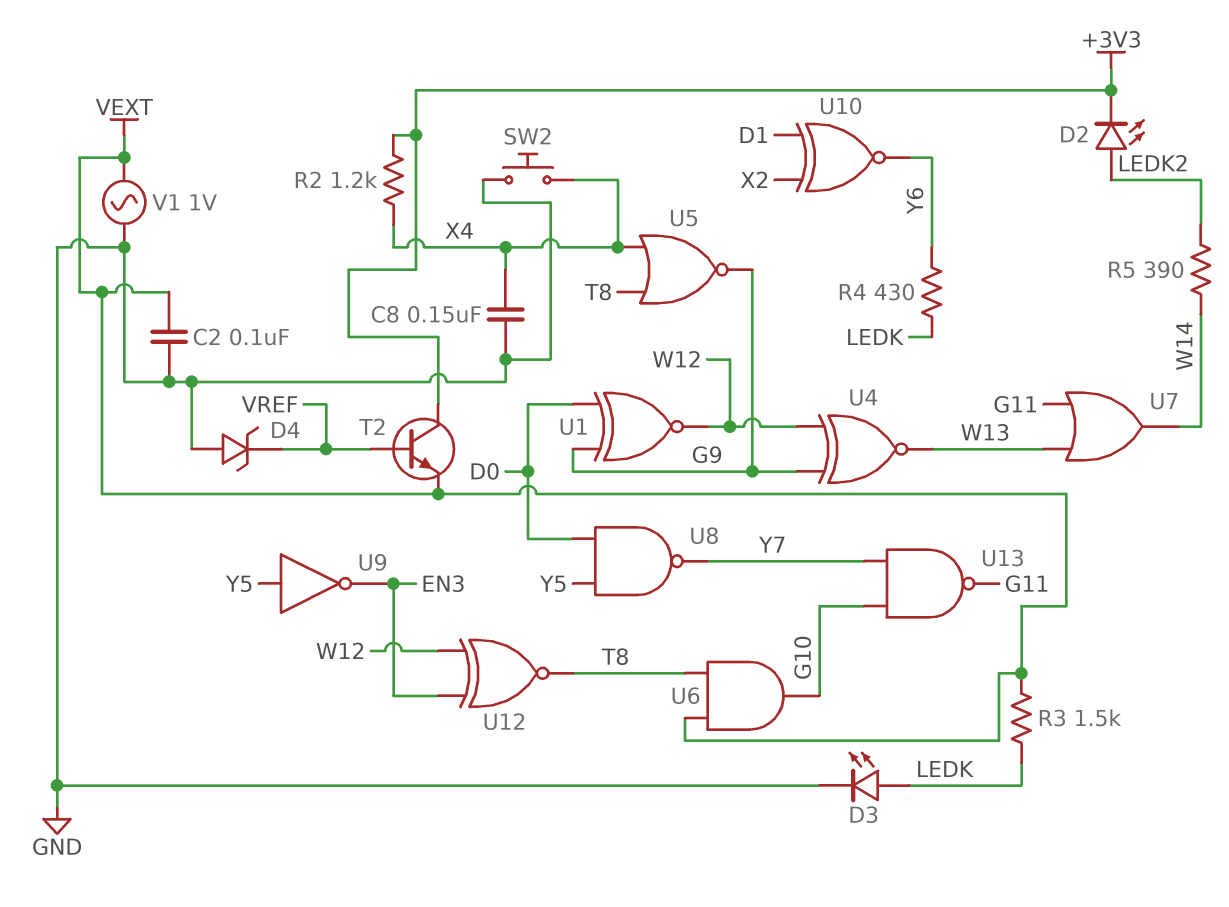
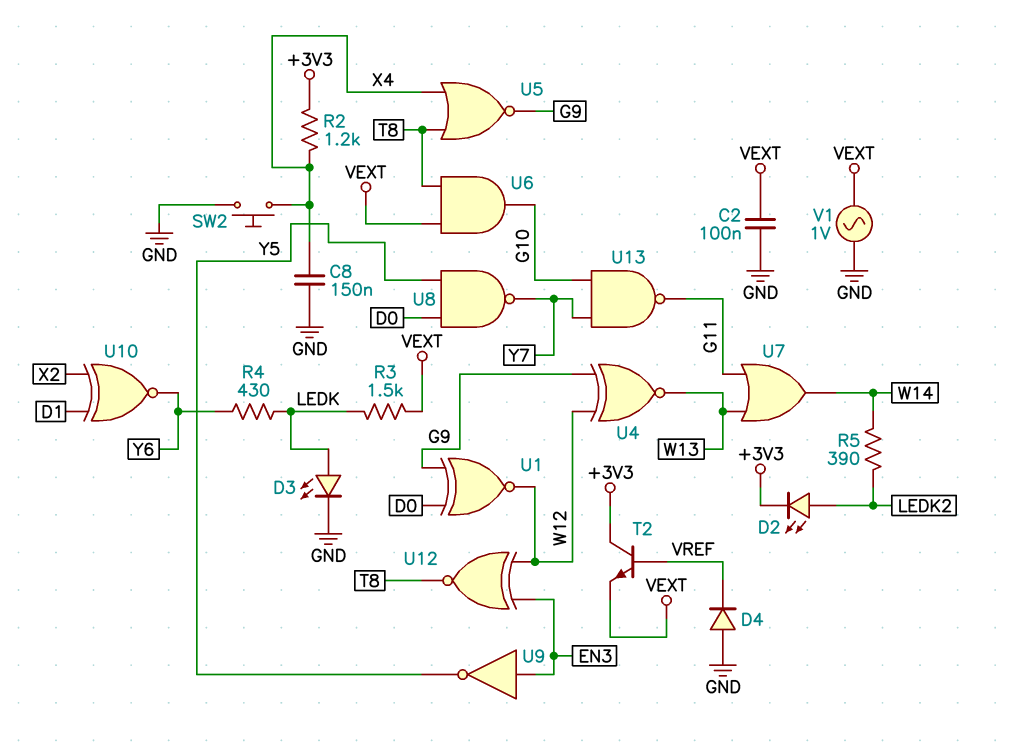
D4: zener (A GND, K VREF) -> diode (A GND, K VREF)
U9: NOT (in Y5, out EN3) -> NOT (in EN3, out Y5)

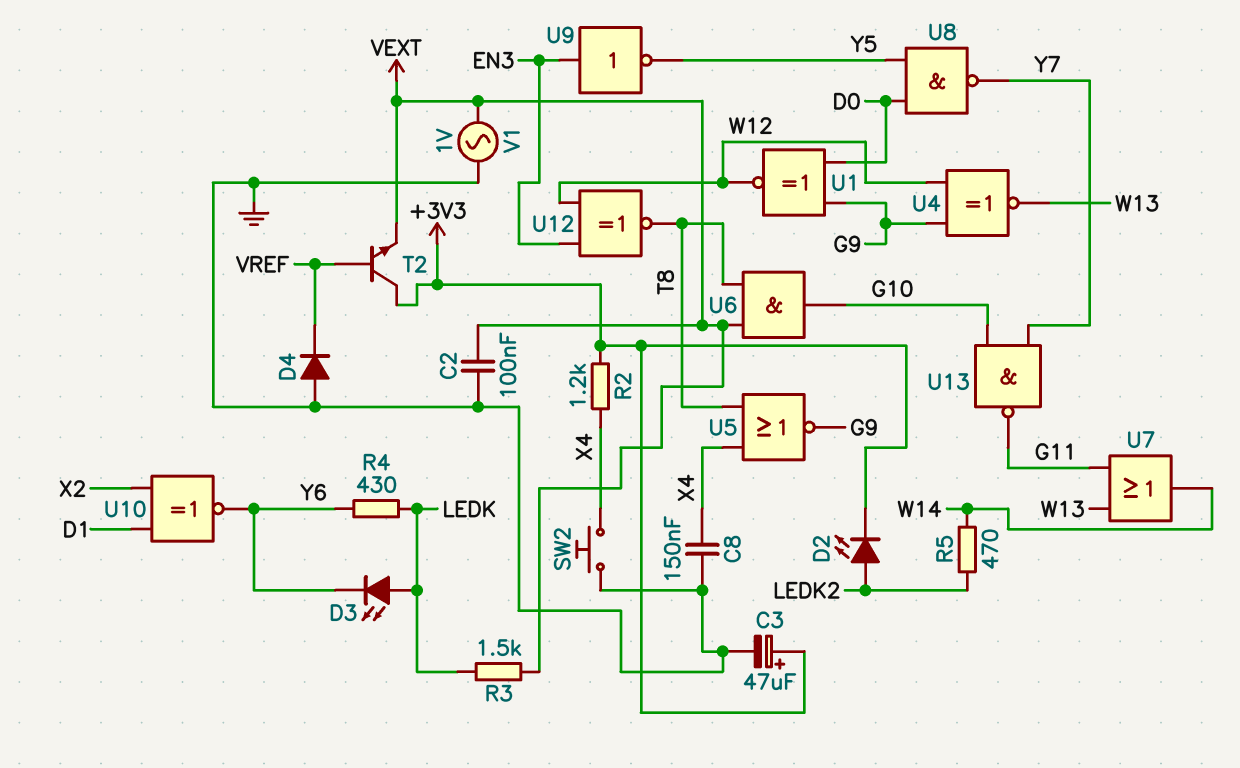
C3: none -> 47uF (plus +3V3, minus GND)
D3: LED (A LEDK, K GND) -> LED (A LEDK, K Y6)
R5: 390 (LEDK2, W14) -> 470 (LEDK2, W14)

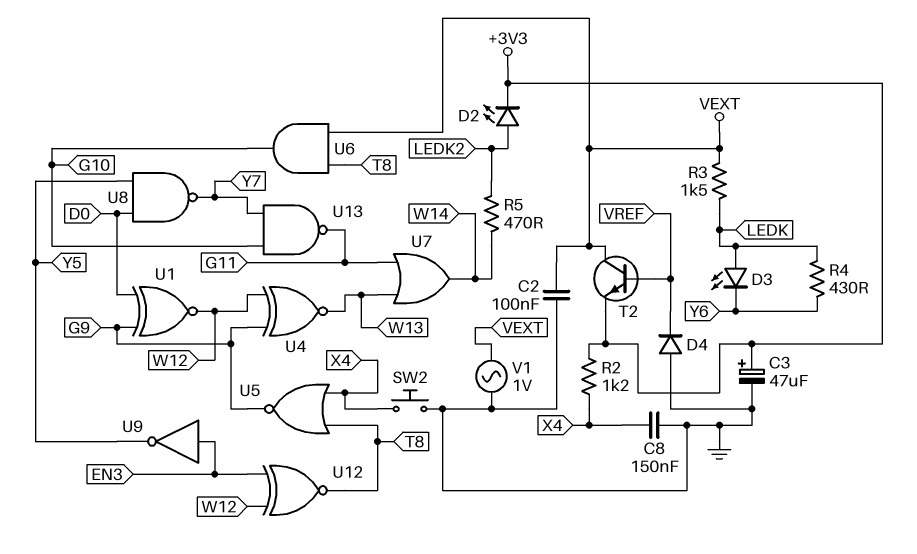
T2: NPN (B VREF, C +3V3, E VEXT) -> NPN (B VREF, C VEXT, E +3V3)
U10: XNOR (in D1, in X2, out Y6) -> none

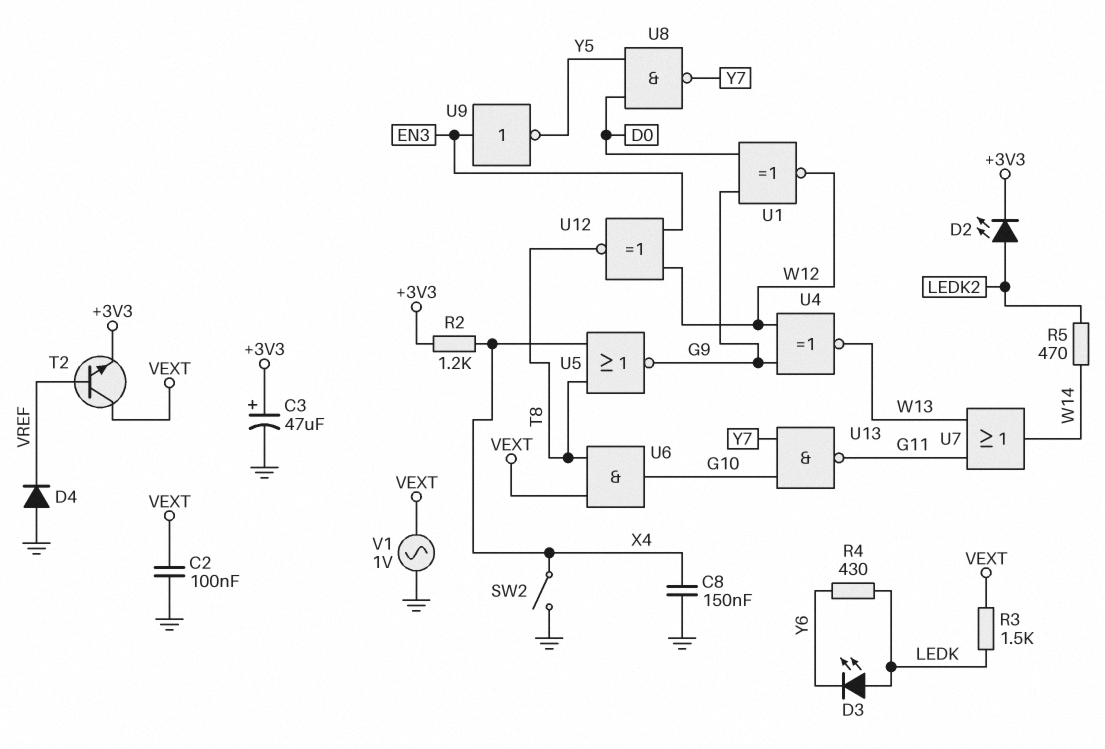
SW2: button (GND, X4) -> switch (GND, X4)

